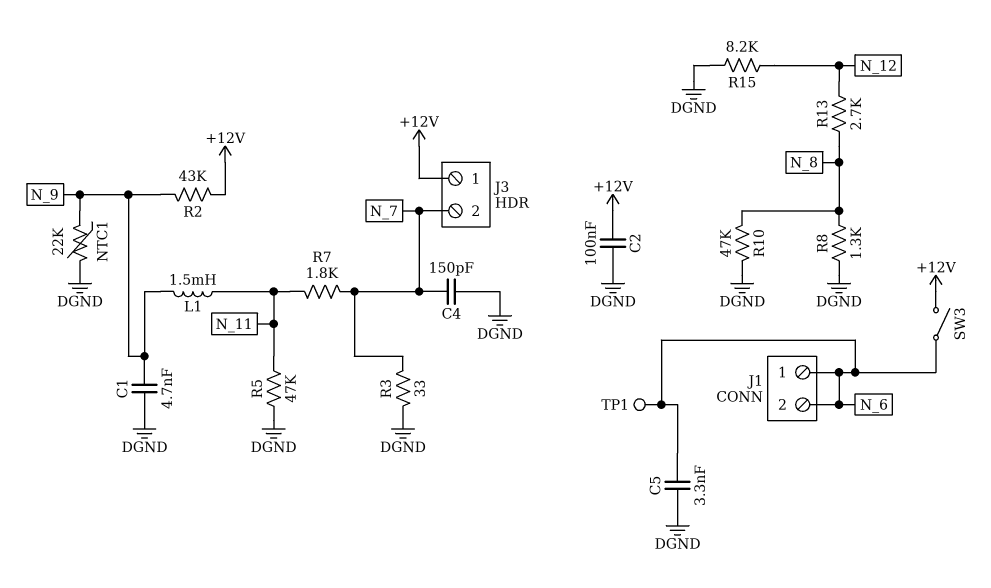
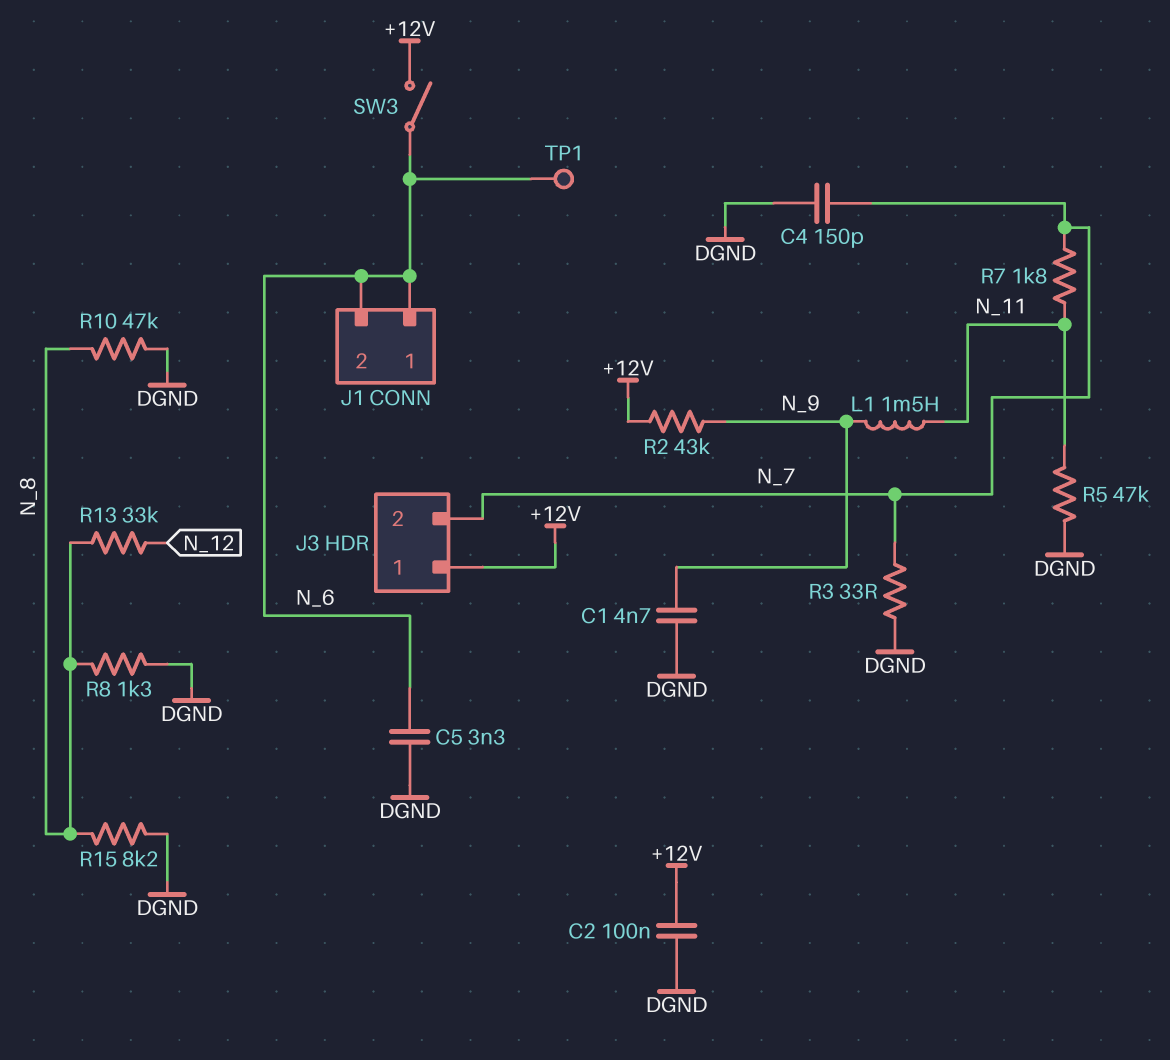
NTC1: 22k (DGND, N_9) -> none
R13: 2.7k (N_8, N_12) -> 33k (N_8, N_12)
R15: 8.2k (DGND, N_12) -> 8.2k (DGND, N_8)

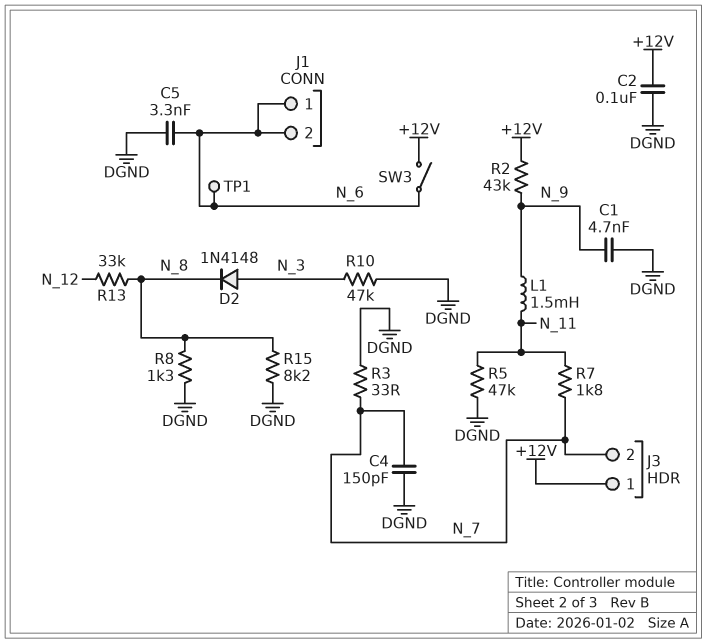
D2: none -> diode 1N4148 (A N_3, K N_8)
R10: 47k (DGND, N_8) -> 47k (DGND, N_3)

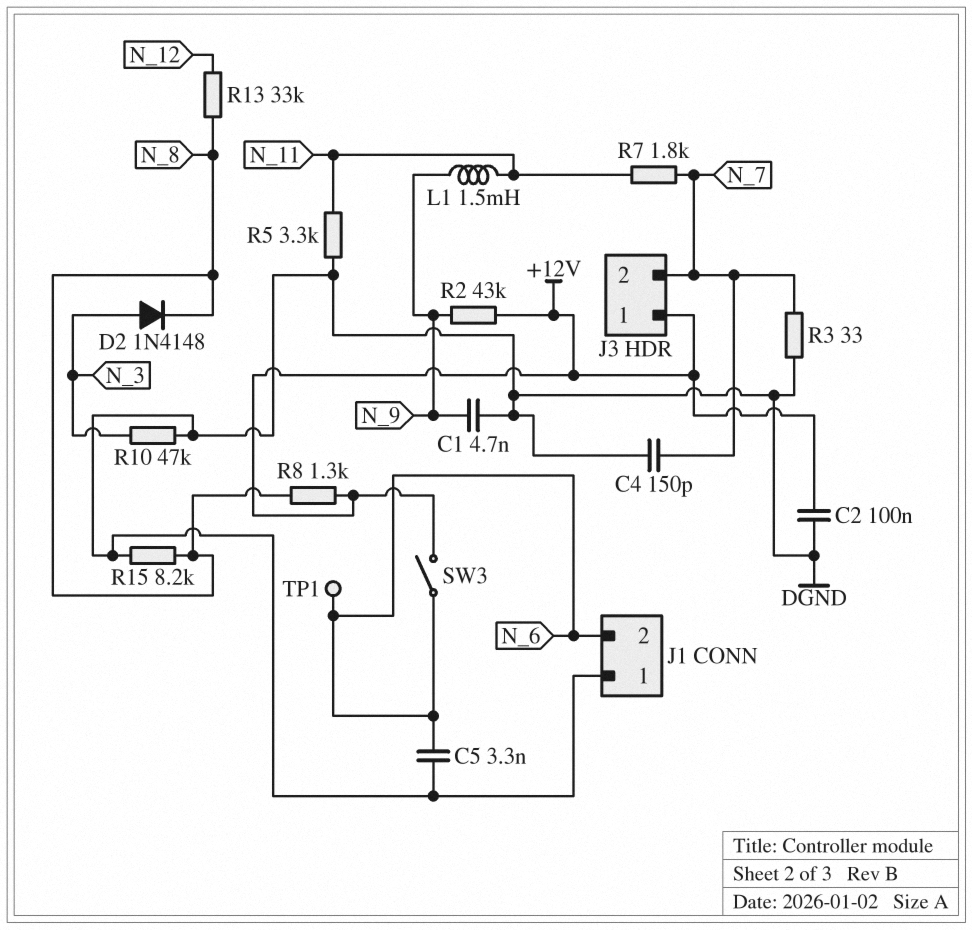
J1 pin 1: N_6 -> DGND
R5: 47k (DGND, N_11) -> 3.3k (DGND, N_11)
R8: 1.3k (DGND, N_8) -> 1.3k (+12V, N_8)

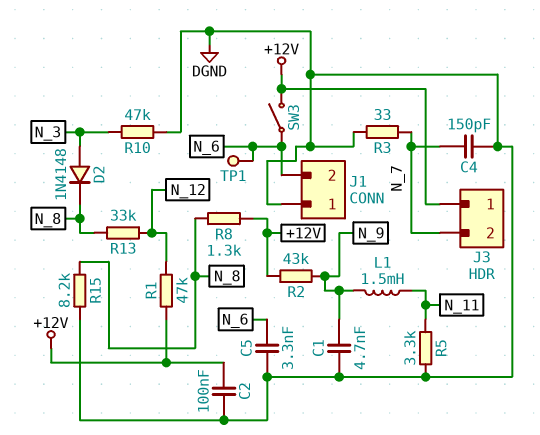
R1: none -> 47k (+12V, N_12)
R7: 1.8k (N_7, N_11) -> none

